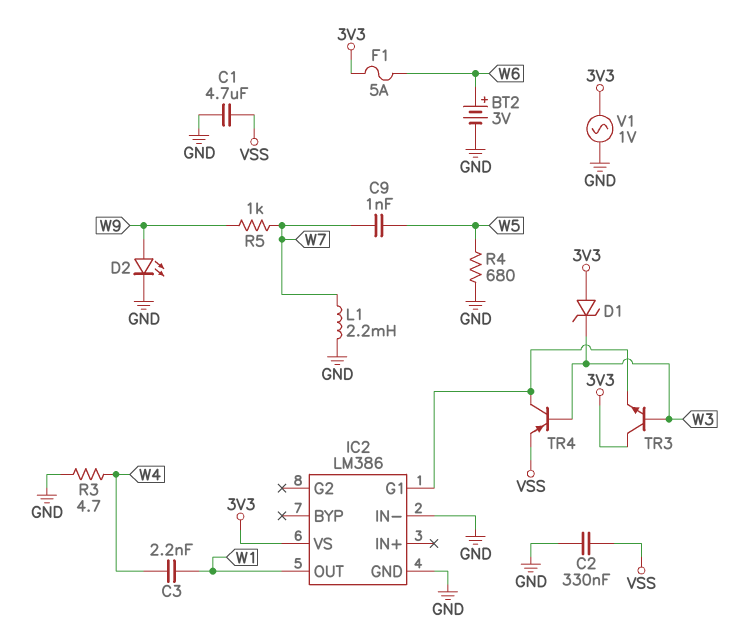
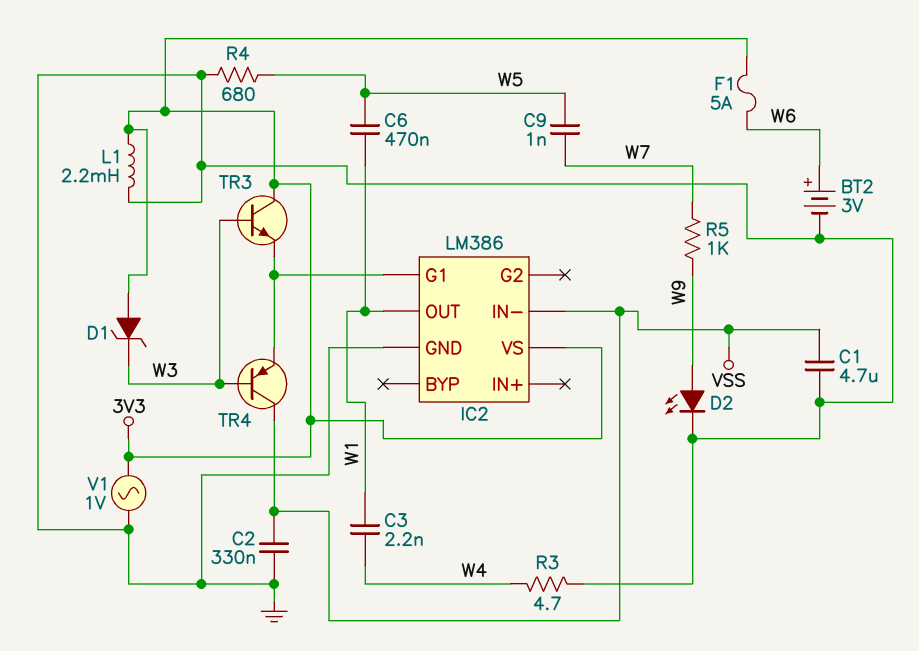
C6: none -> 470nF (W1, W5)
IC2 pin IN-: GND -> VSS
L1: 2.2mH (GND, W7) -> 2.2mH (3V3, GND)
TR4: PNP (B W3, C IC2/G1, E VSS) -> PNP (B W3, C VSS, E IC2/G1)

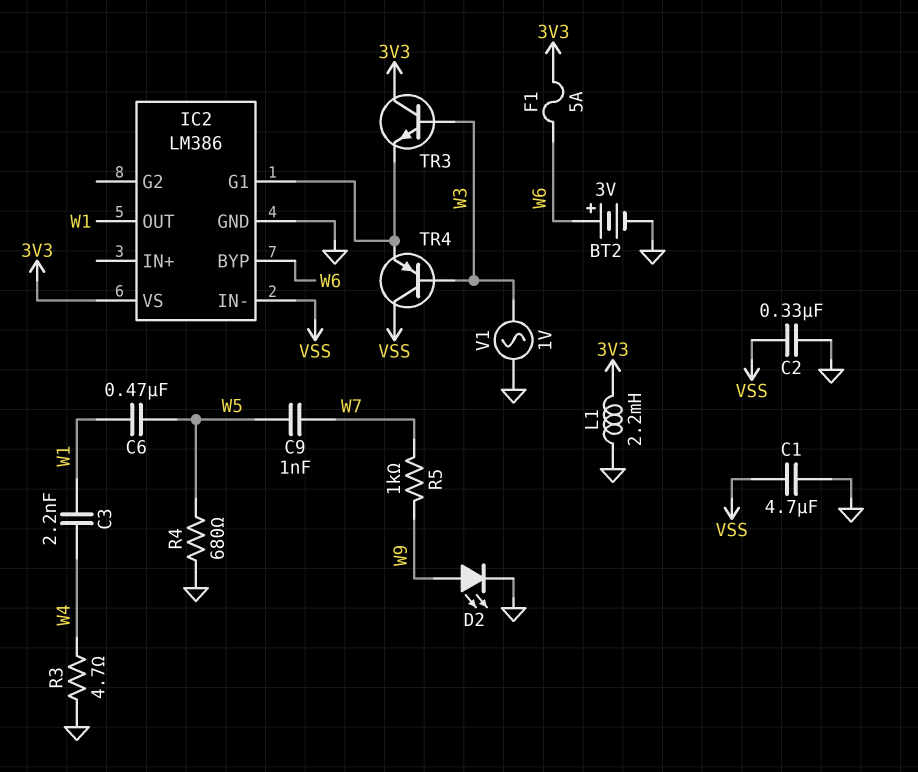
D1: zener (A 3V3, K W3) -> none
IC2 pin BYP: none -> W6
V1: AC 1V (3V3, GND) -> AC 1V (GND, W3)

